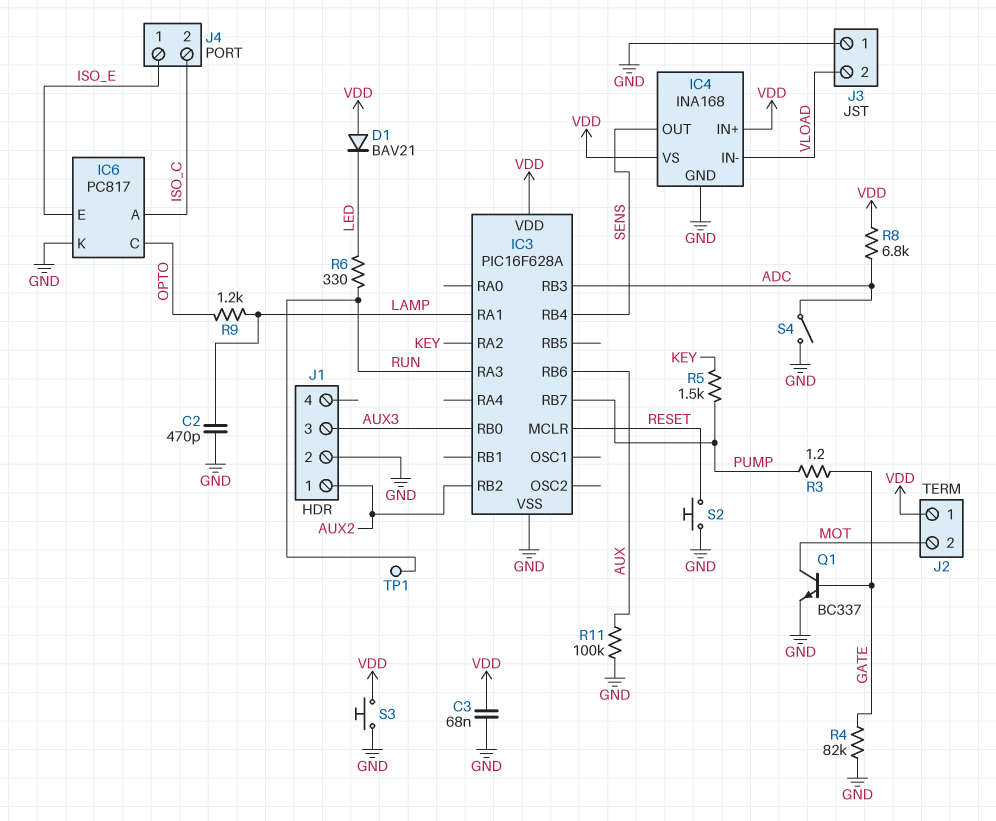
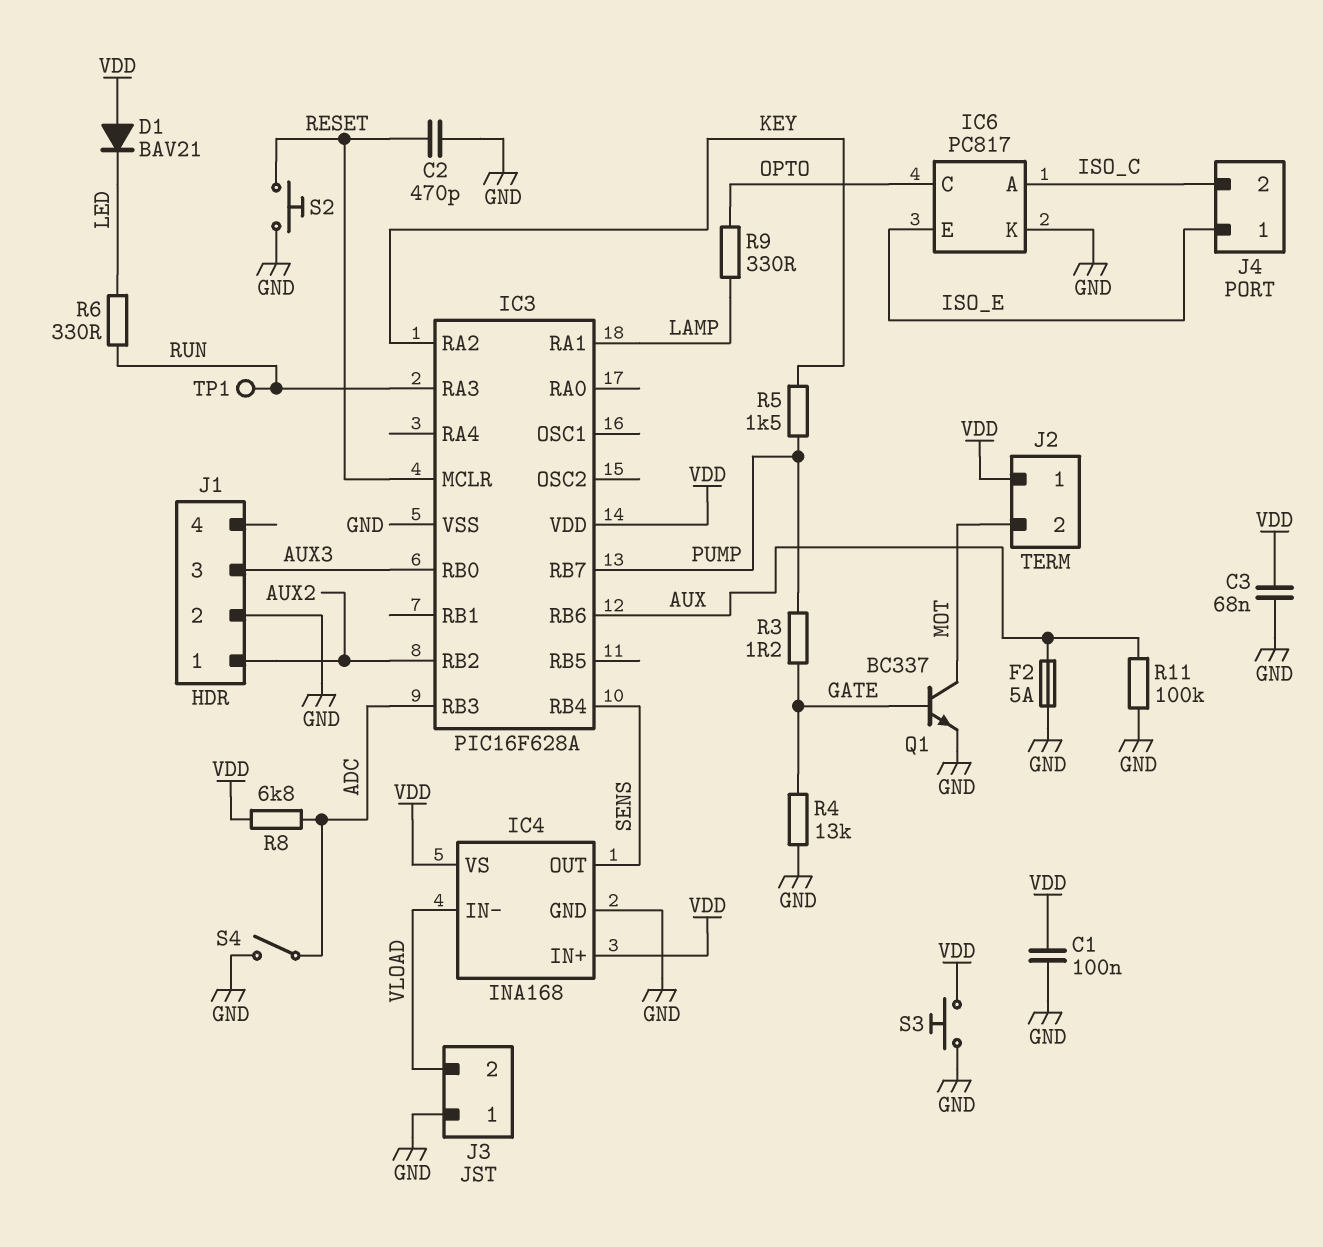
C1: none -> 100nF (GND, VDD)
C2: 470pF (GND, LAMP) -> 470pF (GND, RESET)
F2: none -> 5A (AUX, GND)
R4: 82k (GATE, GND) -> 13k (GATE, GND)
R9: 1.2k (LAMP, OPTO) -> 330 (LAMP, OPTO)

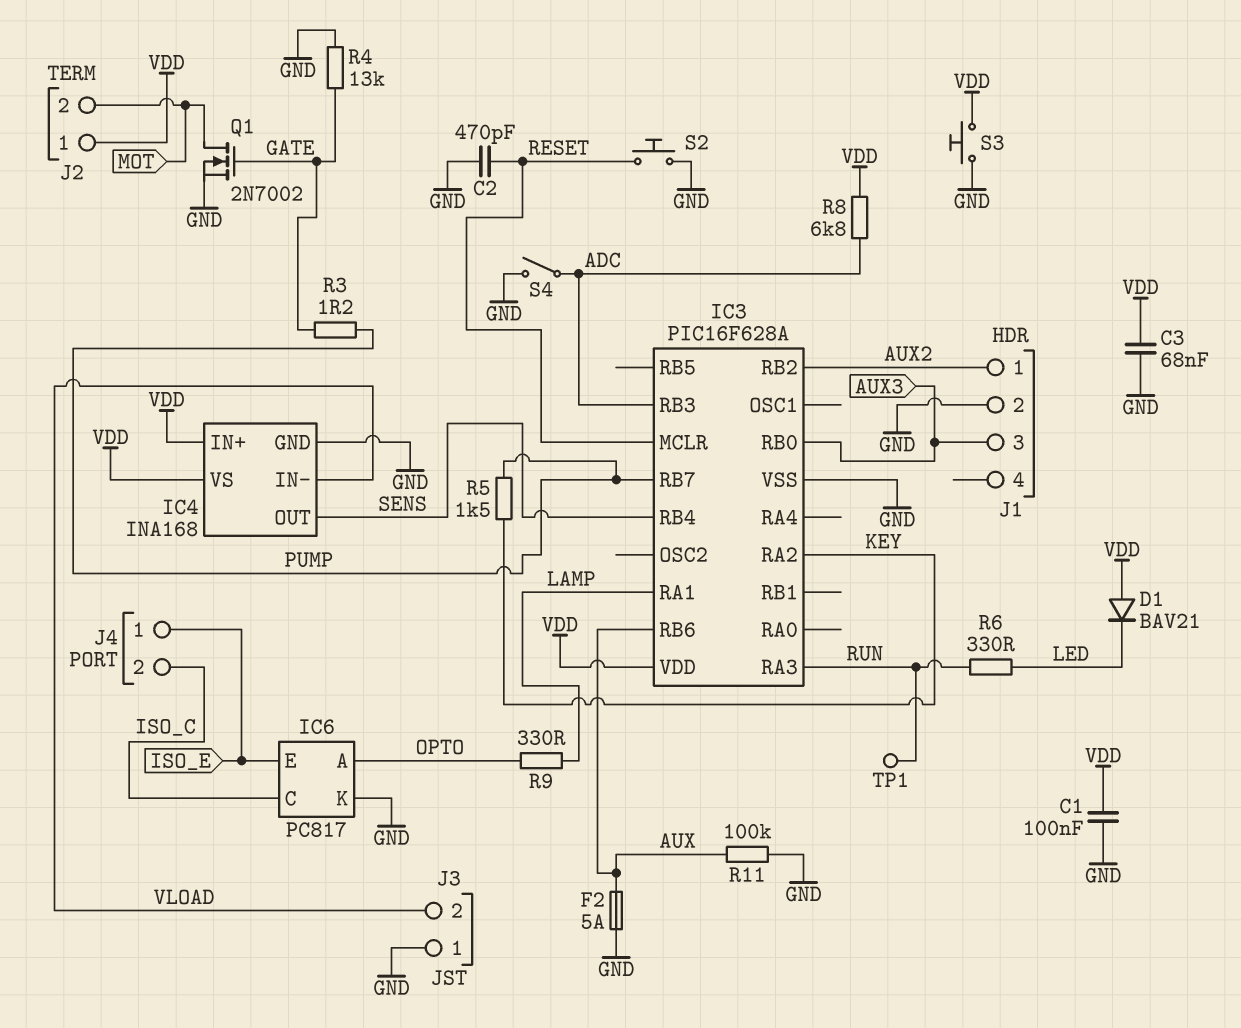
IC6 pin A: ISO_C -> OPTO
IC6 pin C: OPTO -> ISO_C
Q1: NPN BC337 (B GATE, C MOT, E GND) -> NMOS 2N7002 (G GATE, D MOT, S GND)

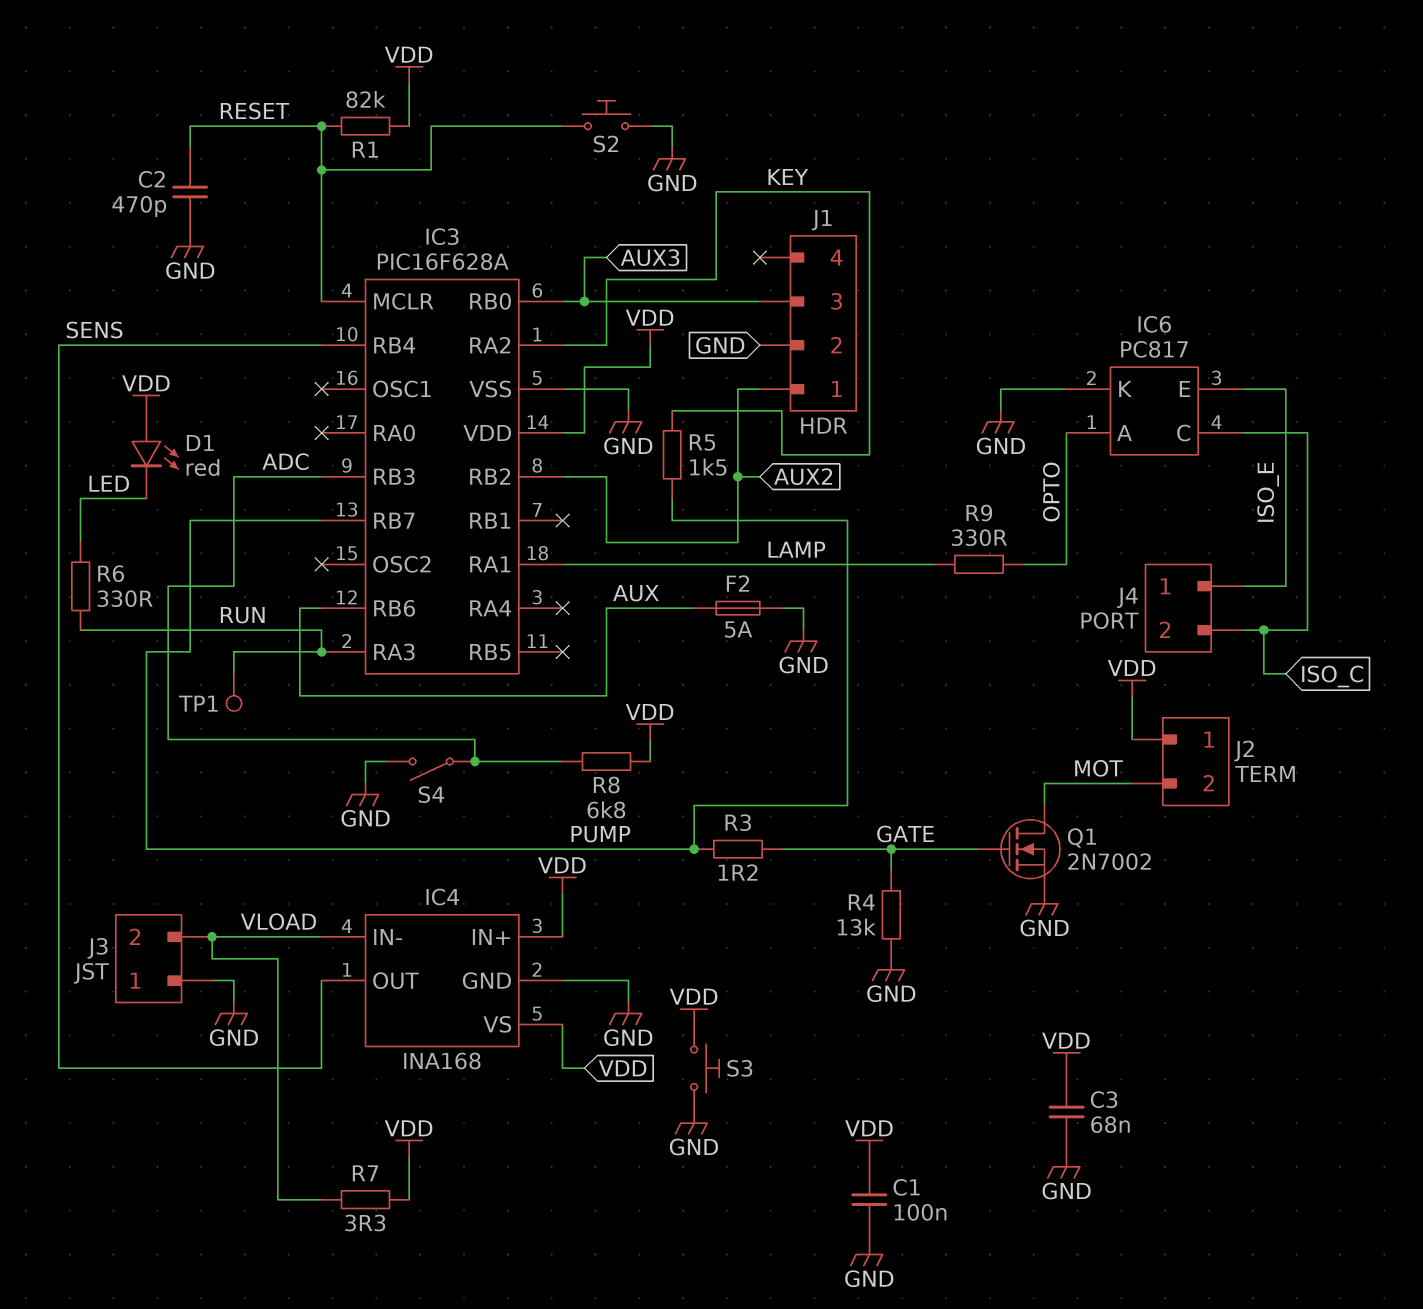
D1: diode BAV21 (A VDD, K LED) -> LED red (A VDD, K LED)
R1: none -> 82k (RESET, VDD)
R7: none -> 3.3 (VDD, VLOAD)
R11: 100k (AUX, GND) -> none

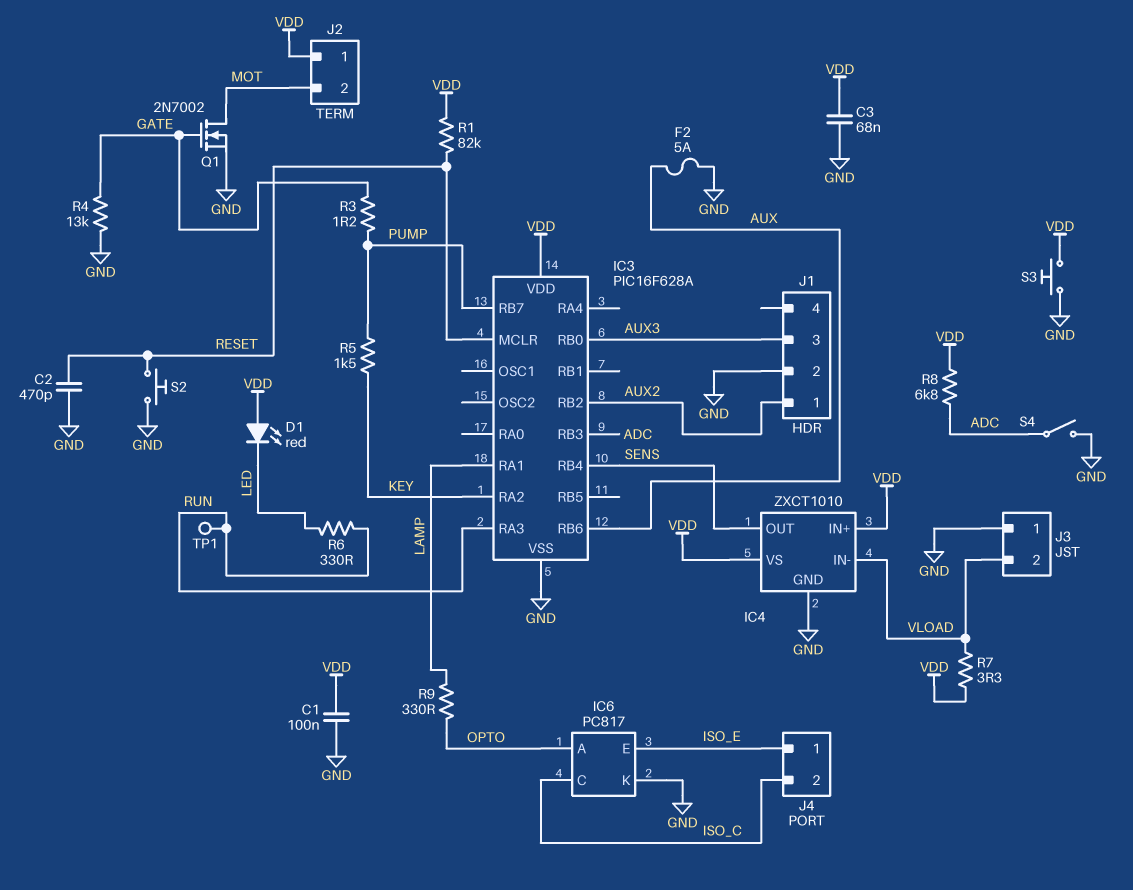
IC4: INA168 -> ZXCT1010

